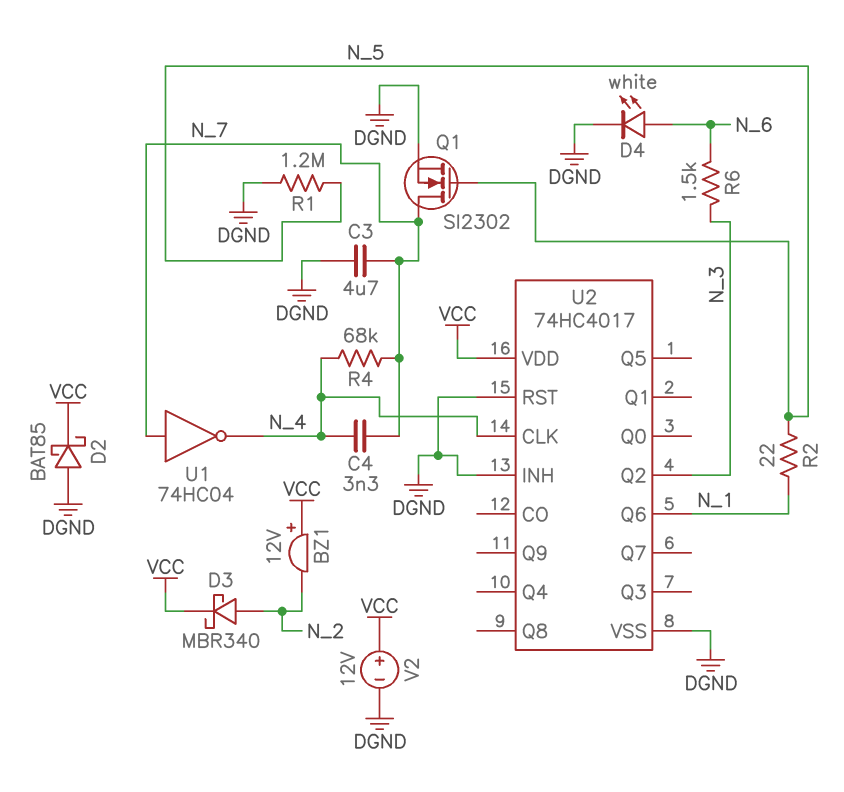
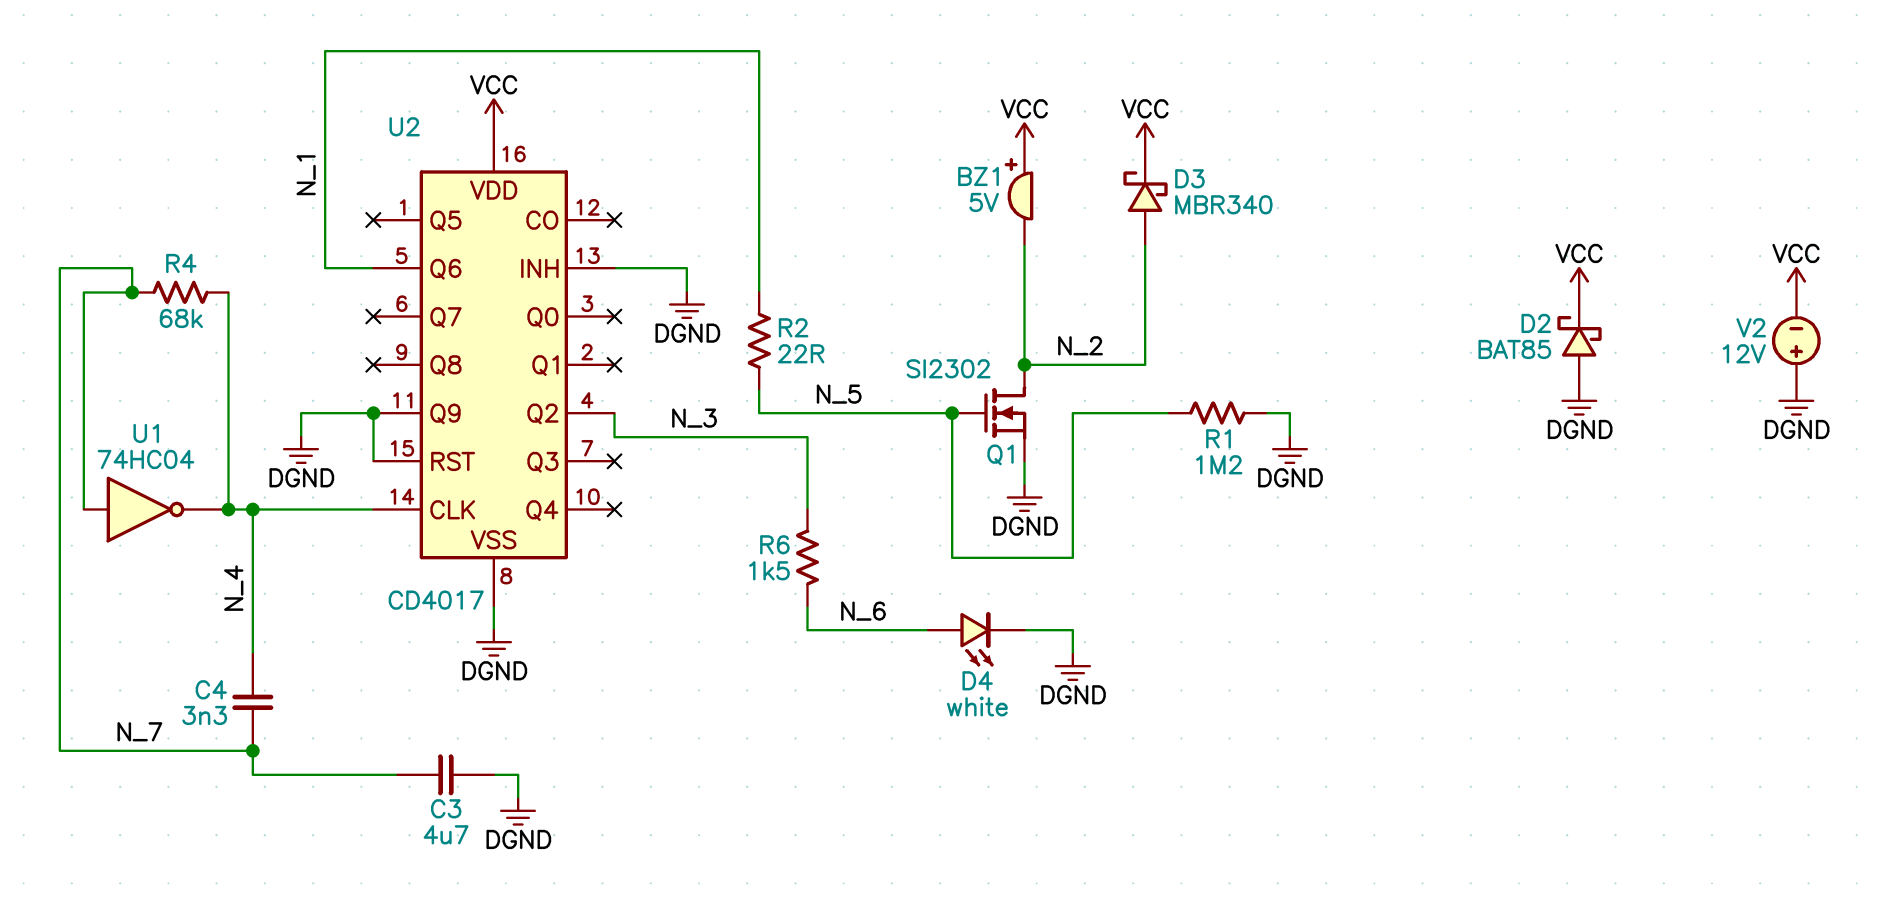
BZ1: buzzer 12V (plus VCC, minus N_2) -> buzzer 5V (plus VCC, minus N_2)
Q1: NMOS SI2302 (G N_5, D N_7, S DGND) -> NMOS SI2302 (G N_5, D N_2, S DGND)
U2: 74HC4017 -> CD4017
U2 pin Q9: none -> DGND
V2: 12V (plus VCC, minus DGND) -> 12V (plus DGND, minus VCC)

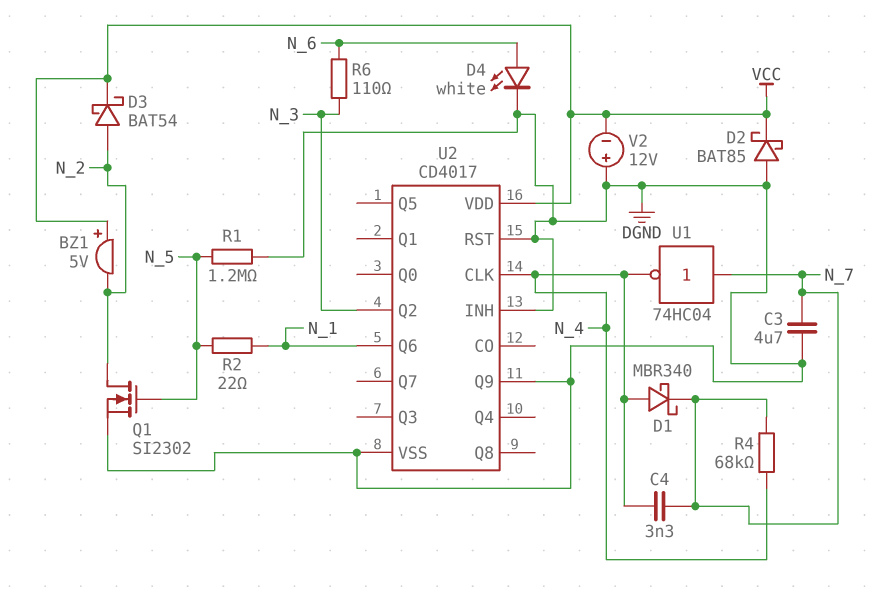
D1: none -> schottky MBR340 (A N_4, K N_7)
D3: schottky MBR340 (A N_2, K VCC) -> schottky BAT54 (A N_2, K VCC)
R6: 1.5k (N_3, N_6) -> 110 (N_3, N_6)

